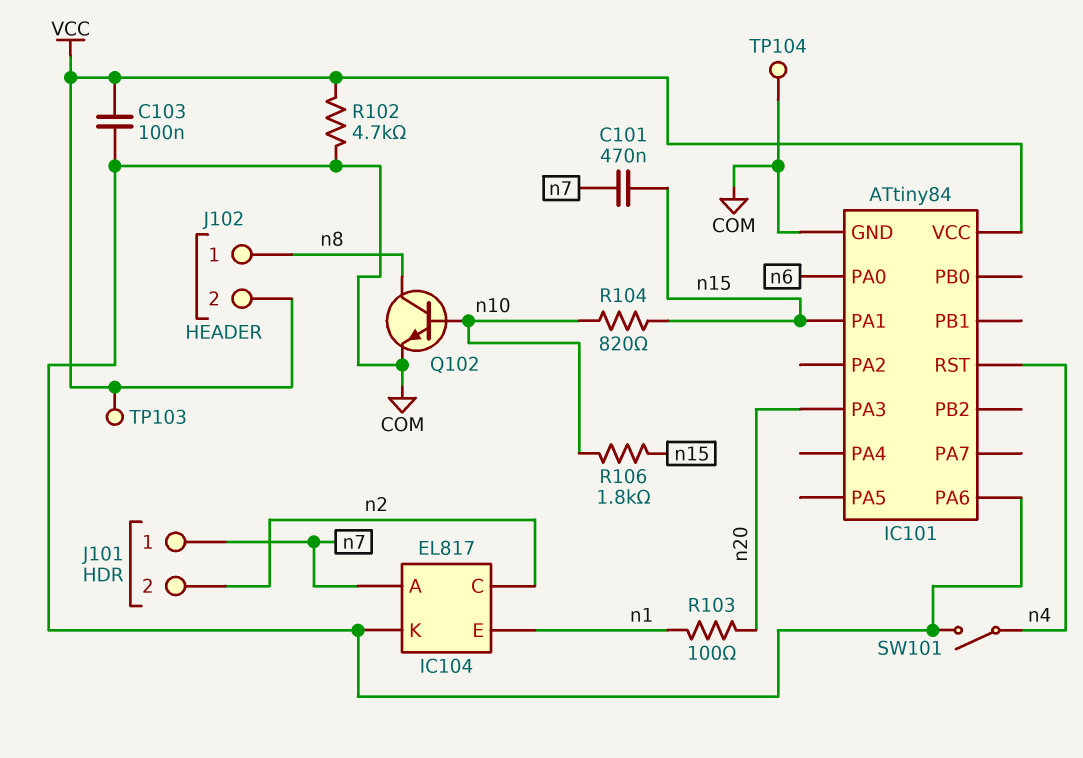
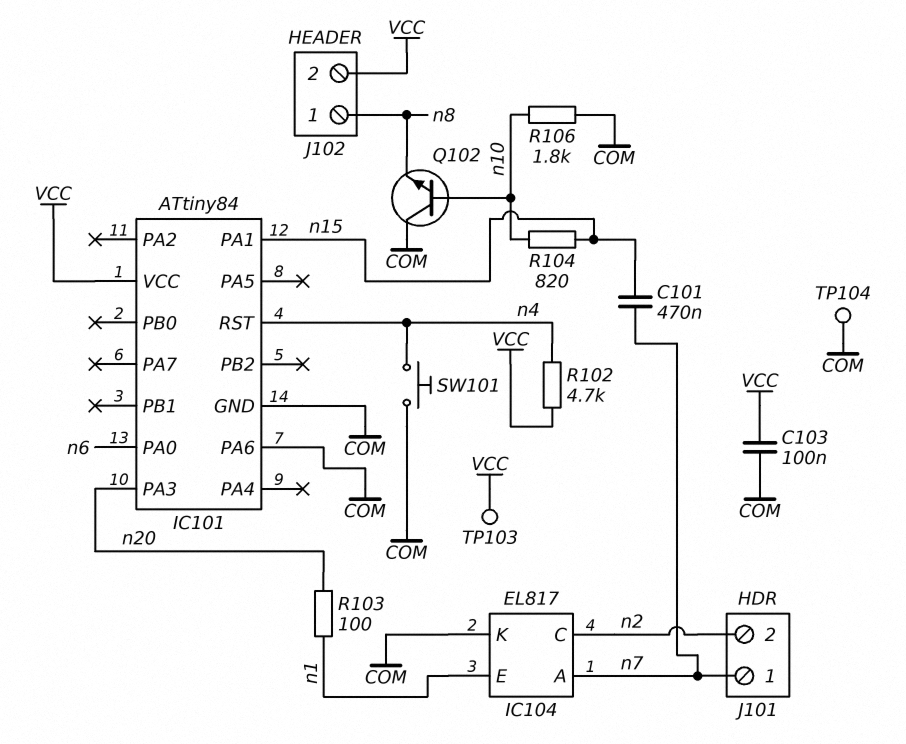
Q102: NPN (B n10, C n8, E COM) -> NPN (B n10, C COM, E n8)
R102: 4.7k (COM, VCC) -> 4.7k (VCC, n4)
R106: 1.8k (n10, n15) -> 1.8k (COM, n10)
SW101: switch (COM, n4) -> button (COM, n4)

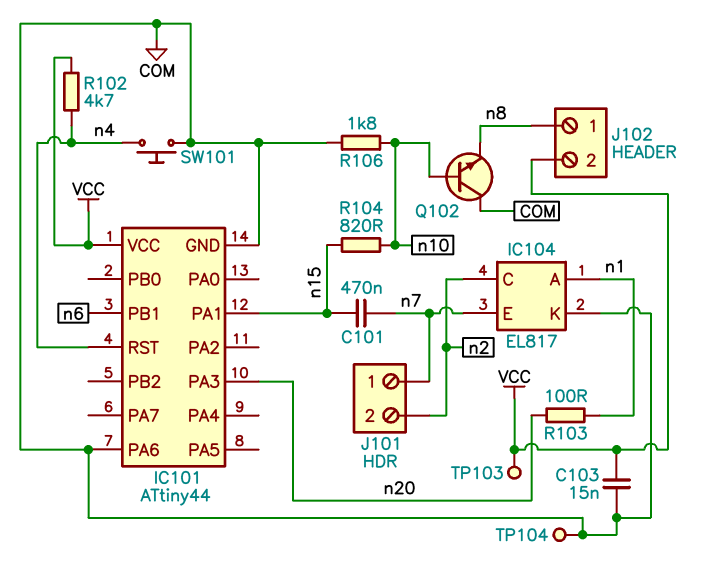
C103: 100nF (COM, VCC) -> 15nF (COM, VCC)
IC101: ATtiny84 -> ATtiny44
IC101 pin PA0: n6 -> none
IC101 pin PB1: none -> n6
IC104 pin A: n7 -> n1
IC104 pin E: n1 -> n7

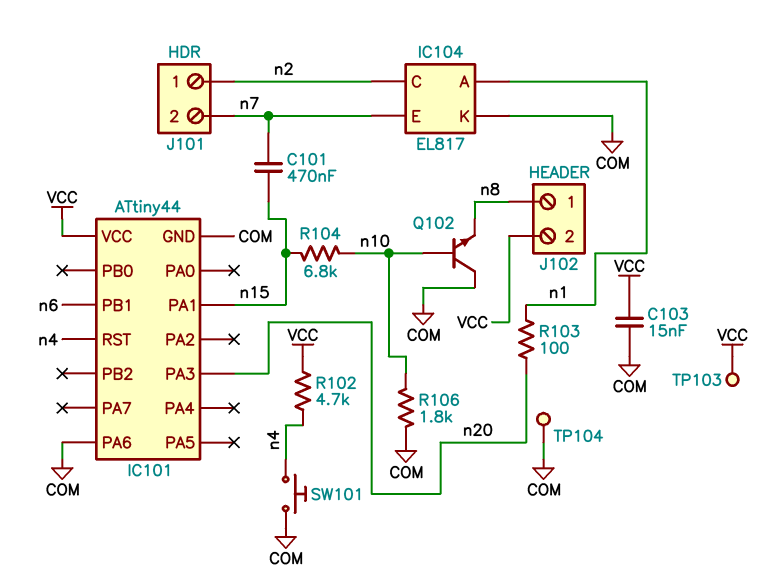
J101 pin 1: n7 -> n2
J101 pin 2: n2 -> n7
R104: 820 (n10, n15) -> 6.8k (n10, n15)

